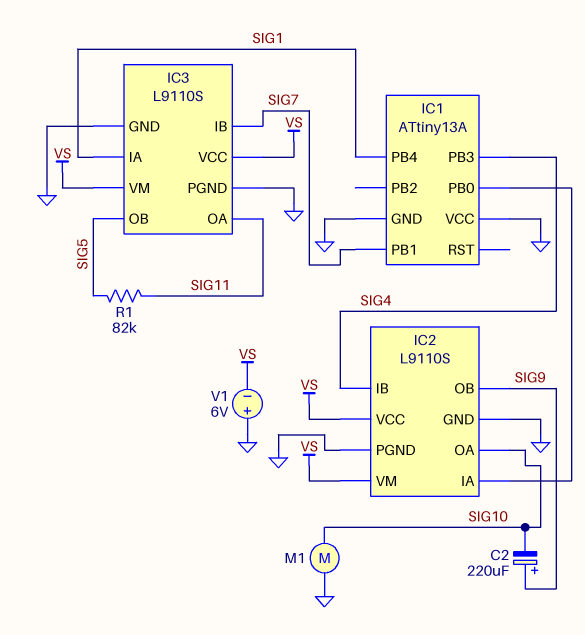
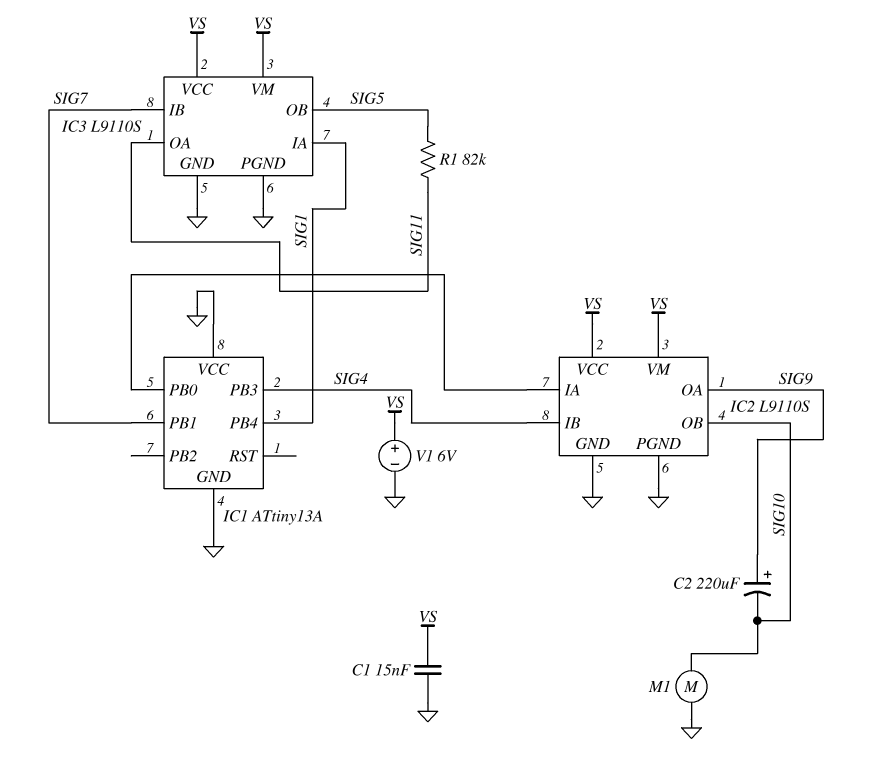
C1: none -> 15nF (GND, VS)
IC2 pin OA: SIG10 -> SIG9
IC2 pin OB: SIG9 -> SIG10
V1: 6V (plus GND, minus VS) -> 6V (plus VS, minus GND)

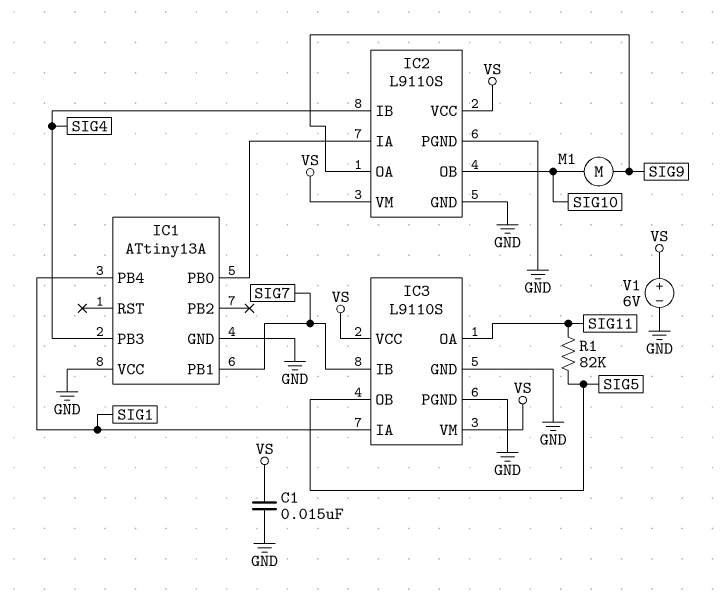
C2: 220uF (plus SIG9, minus SIG10) -> none
M1: motor (GND, SIG10) -> motor (SIG9, SIG10)

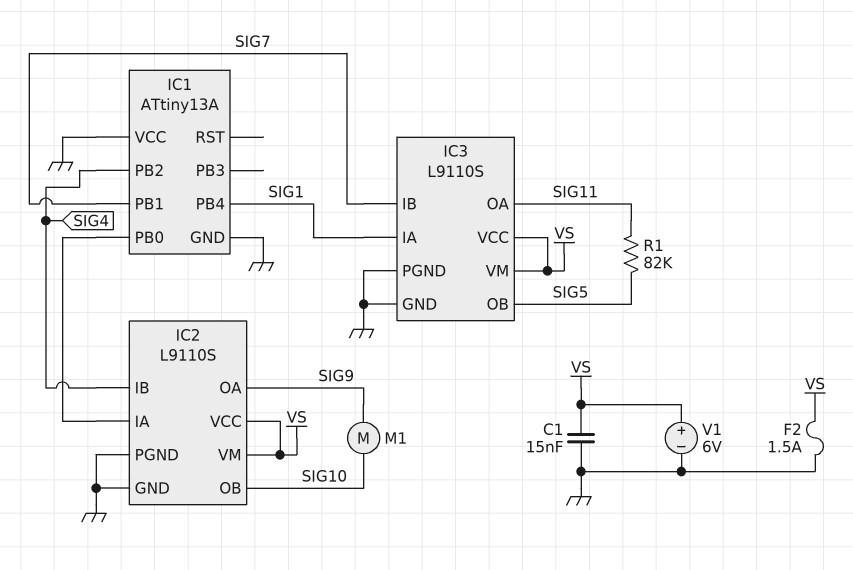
F2: none -> 1.5A (GND, VS)
IC1 pin PB2: none -> SIG4
IC1 pin PB3: SIG4 -> none

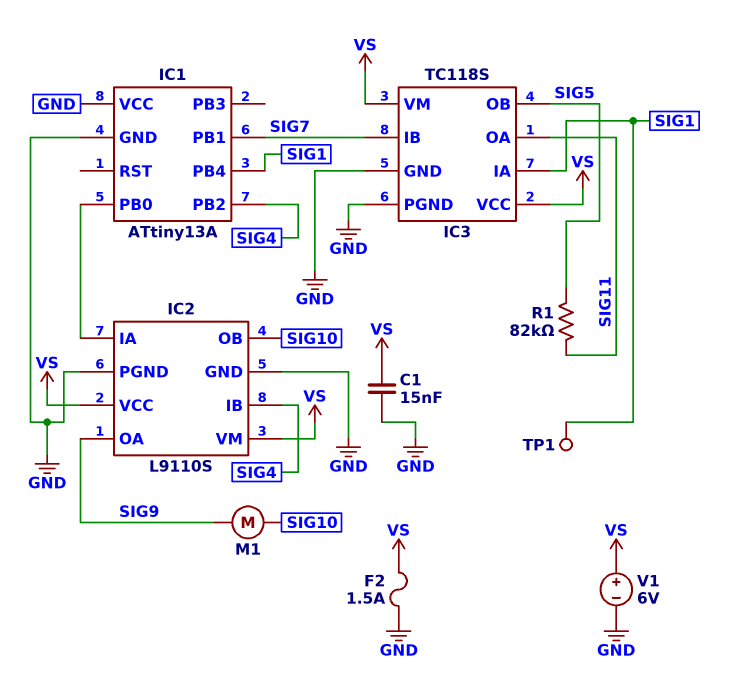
IC3: L9110S -> TC118S
TP1: none -> test point (SIG1)

